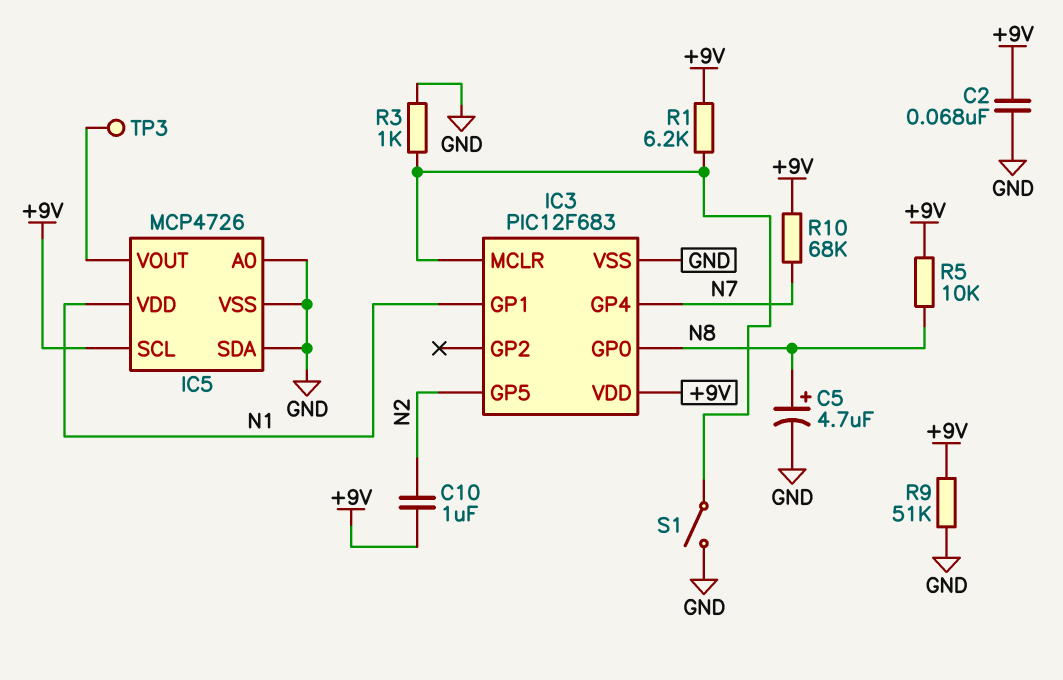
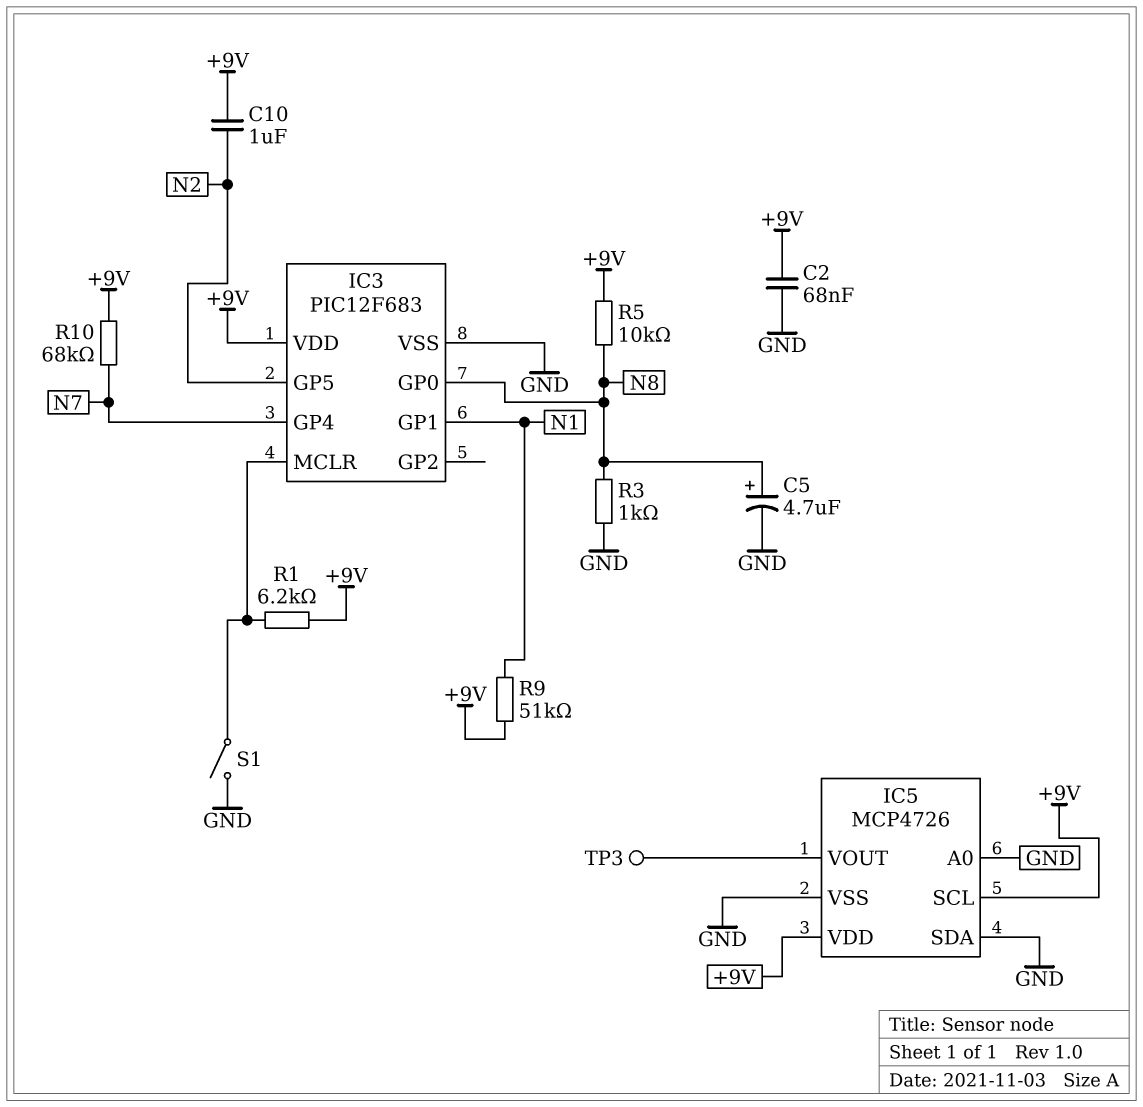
IC5 pin VDD: N1 -> +9V
R3: 1k (GND, IC3/MCLR) -> 1k (GND, N8)
R9: 51k (+9V, GND) -> 51k (+9V, N1)

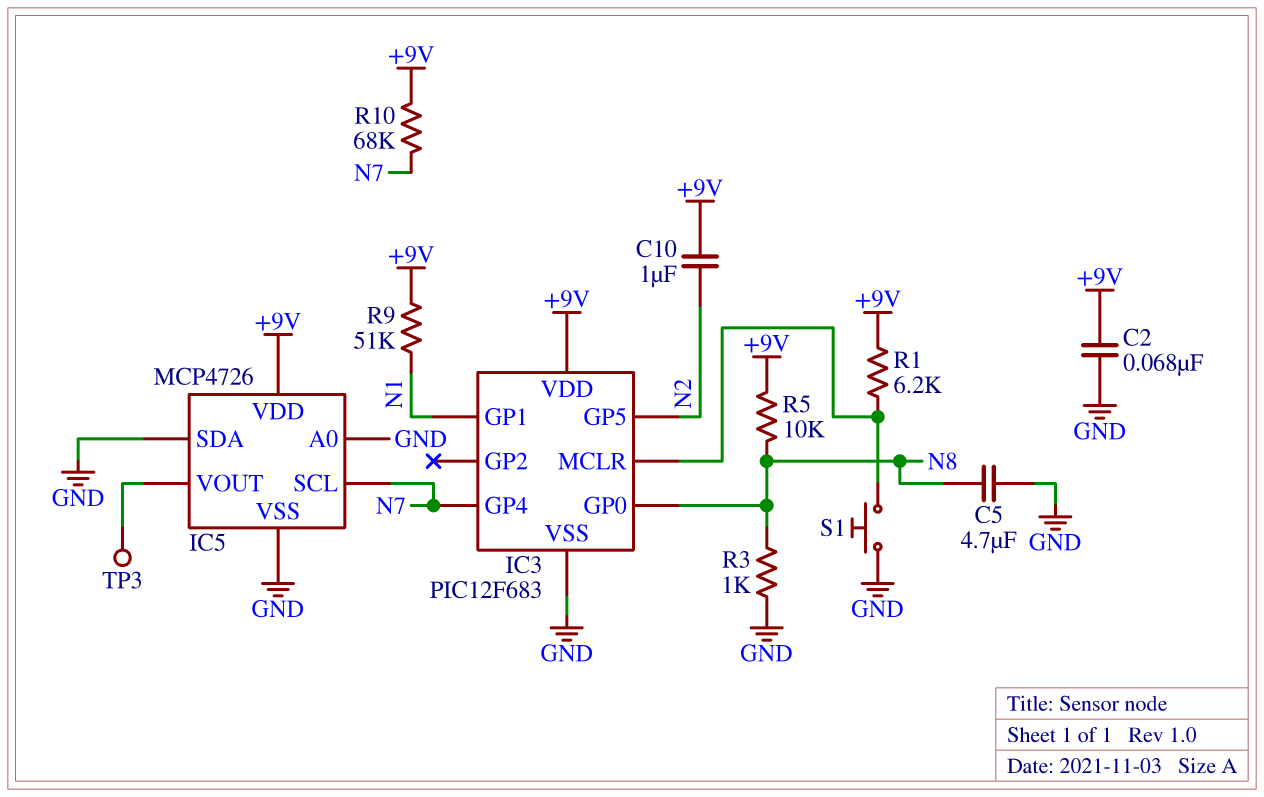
C5: 4.7uF (plus N8, minus GND) -> 4.7uF (GND, N8)
IC5 pin SCL: +9V -> N7
S1: switch (GND, IC3/MCLR) -> button (GND, IC3/MCLR)

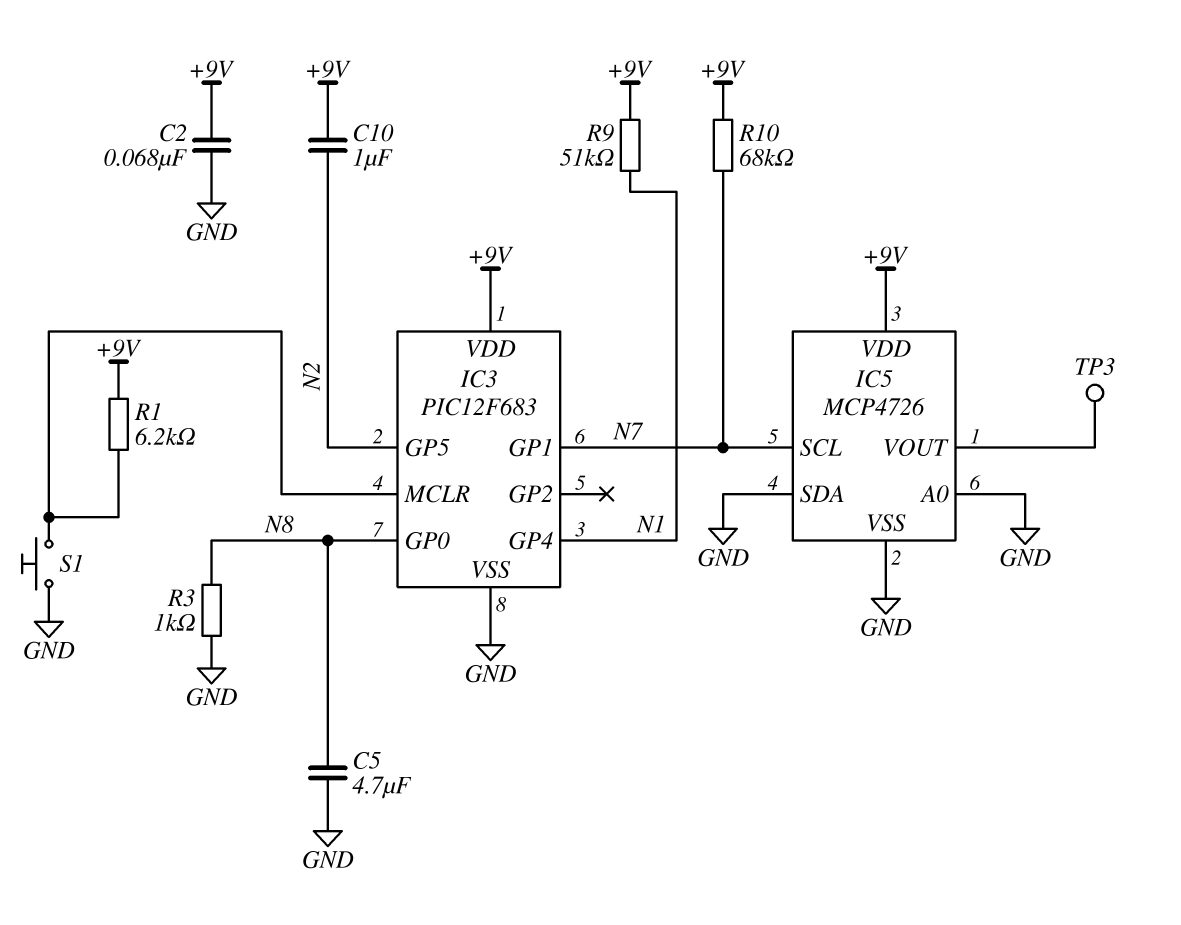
IC3 pin GP1: N1 -> N7
IC3 pin GP4: N7 -> N1
R5: 10k (+9V, N8) -> none

